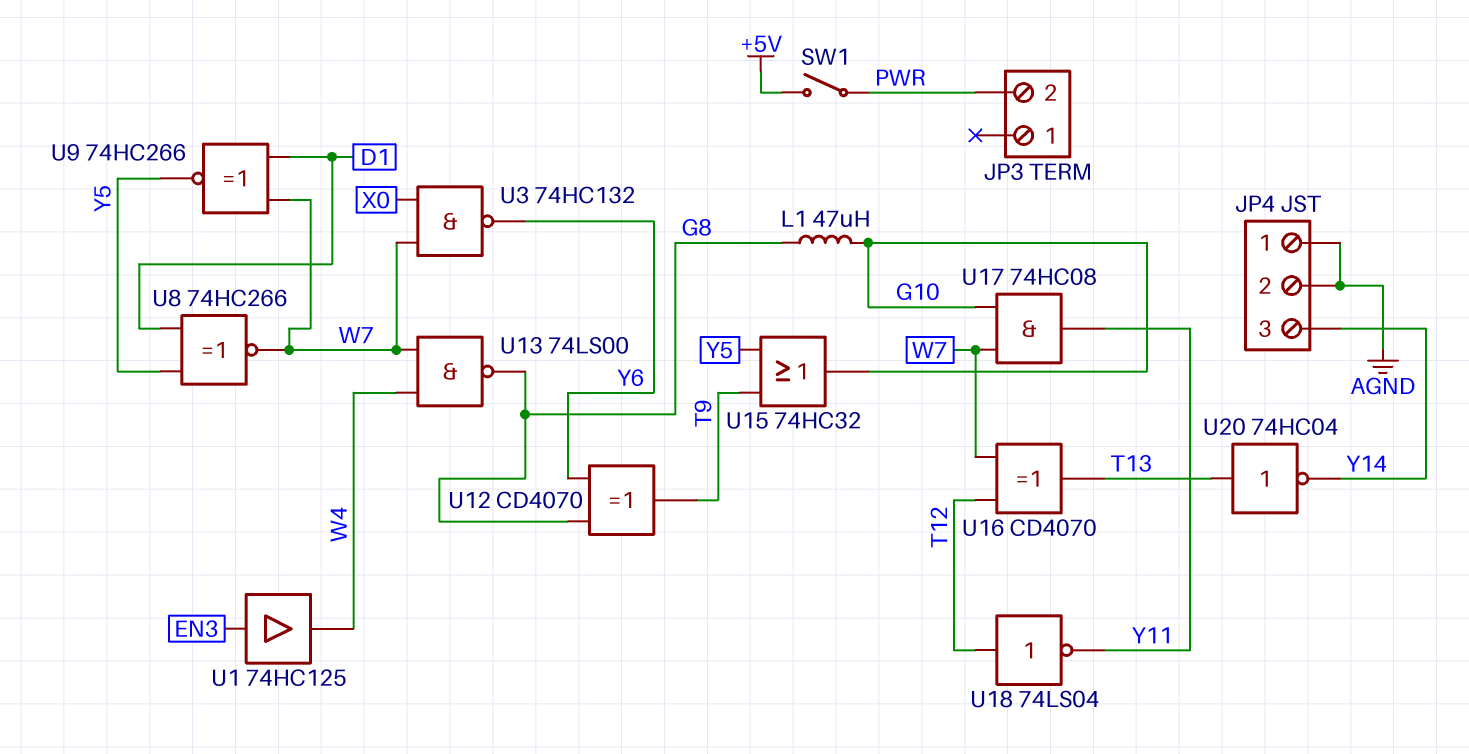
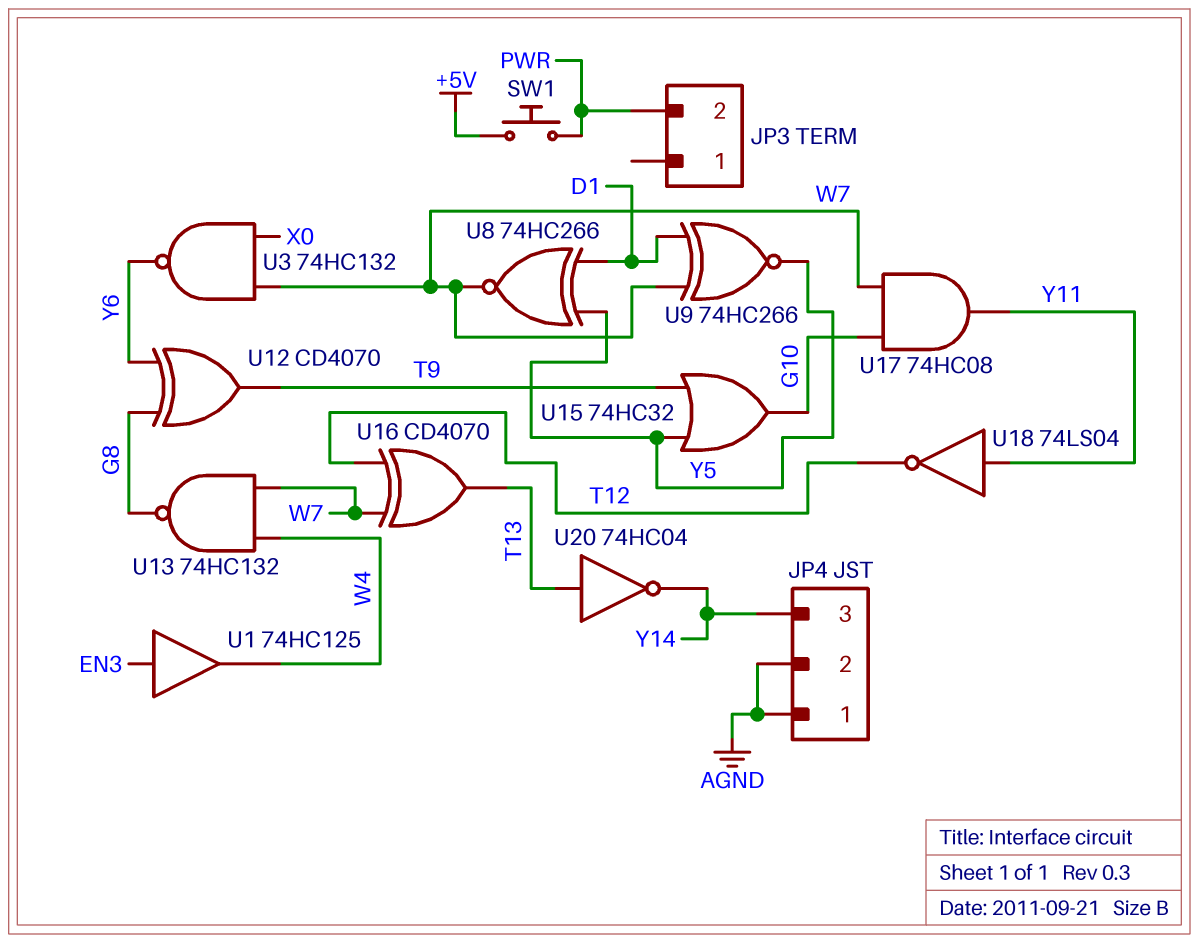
L1: 47uH (G8, G10) -> none
SW1: switch (+5V, PWR) -> button (+5V, PWR)
U13: NAND 74LS00 (in W4, in W7, out G8) -> NAND 74HC132 (in W4, in W7, out G8)
U18: NOT 74LS04 (in T12, out Y11) -> NOT 74LS04 (in Y11, out T12)

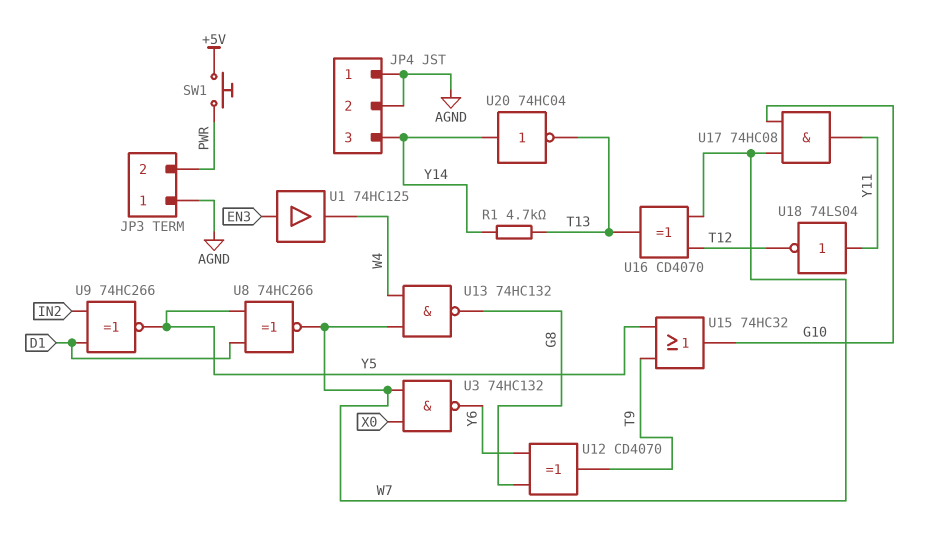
JP3 pin 1: none -> AGND
R1: none -> 4.7k (T13, Y14)
U9: XNOR 74HC266 (in D1, in W7, out Y5) -> XNOR 74HC266 (in D1, in IN2, out Y5)
U20: NOT 74HC04 (in T13, out Y14) -> NOT 74HC04 (in Y14, out T13)

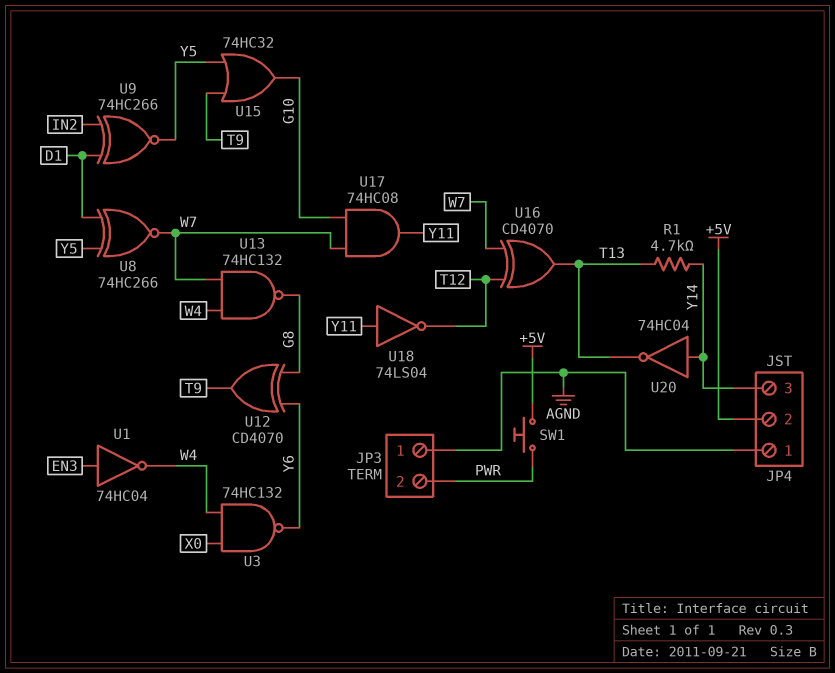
JP4 pin 2: AGND -> +5V
U1: buffer 74HC125 (in EN3, out W4) -> NOT 74HC04 (in EN3, out W4)
U3: NAND 74HC132 (in W7, in X0, out Y6) -> NAND 74HC132 (in W4, in X0, out Y6)

